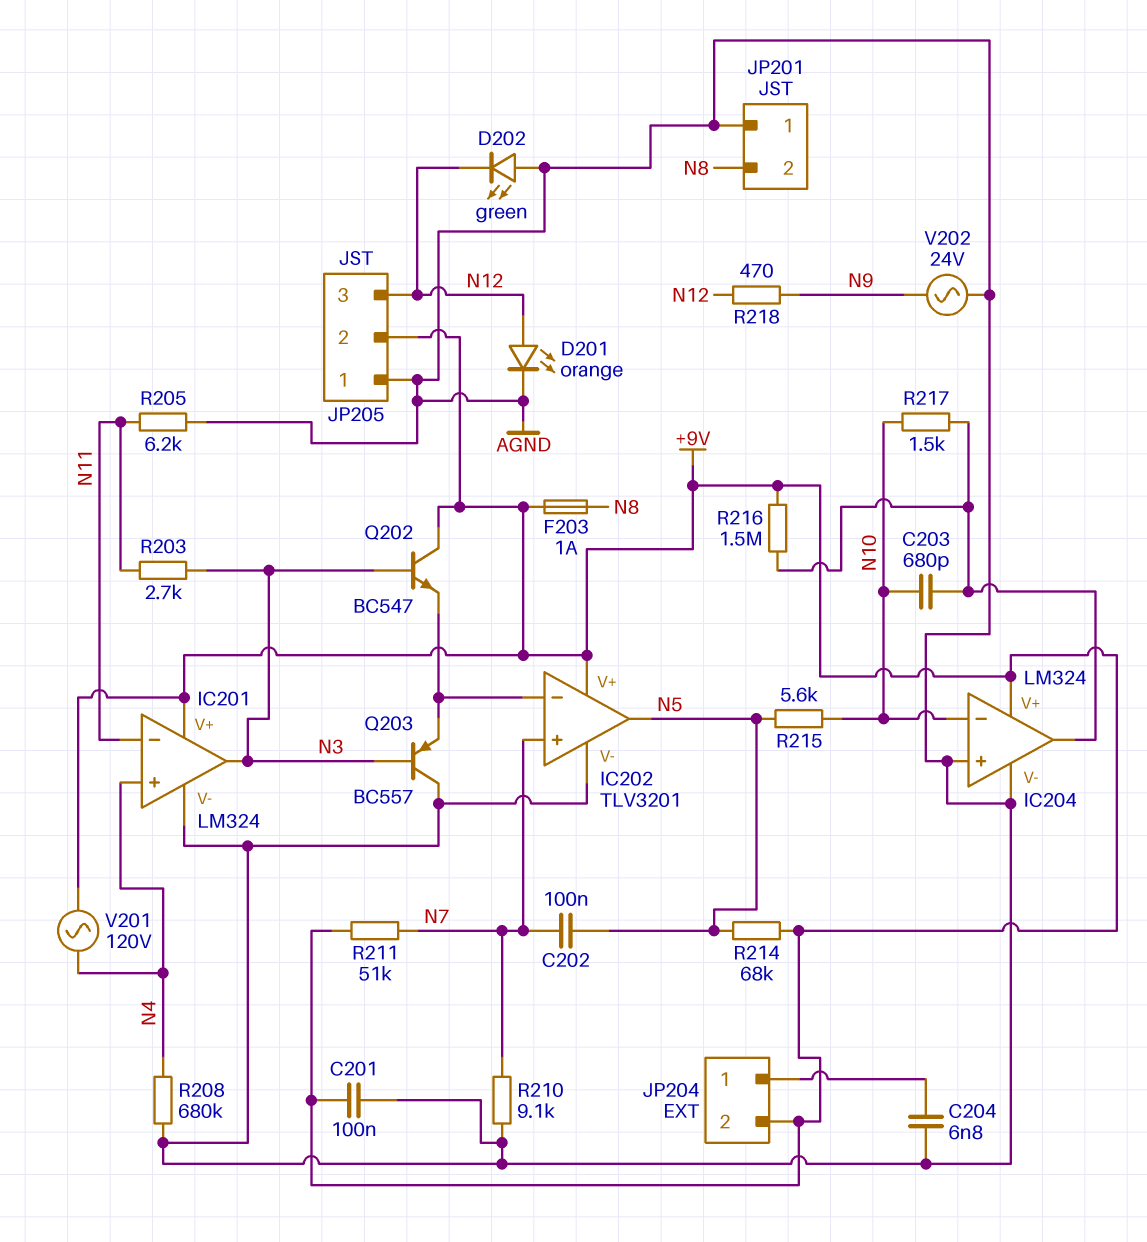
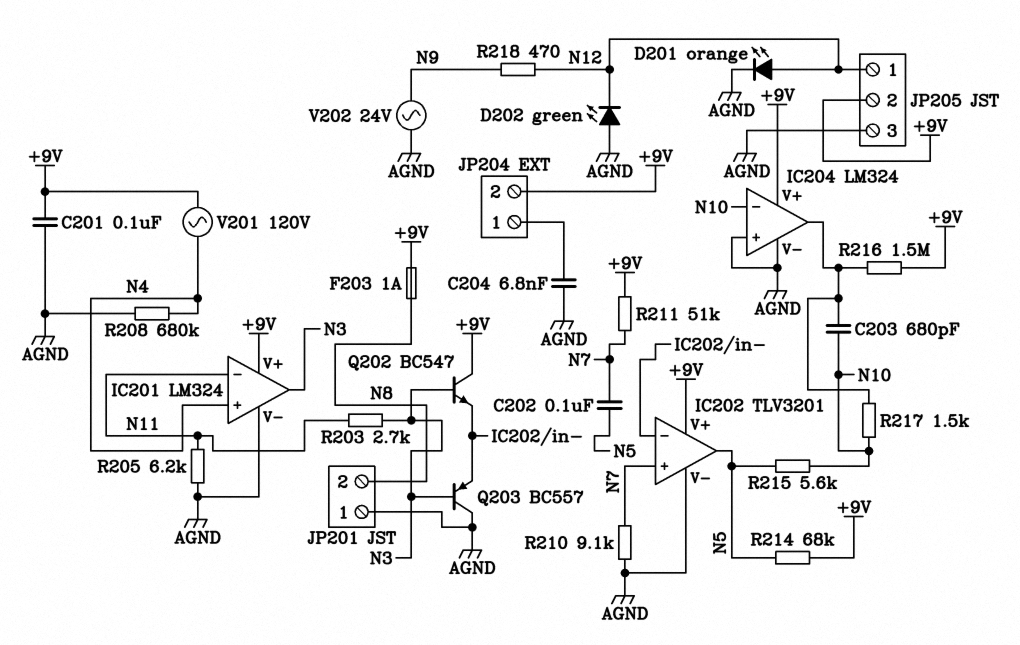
JP205 pin 1: AGND -> N12
JP205 pin 3: N12 -> AGND

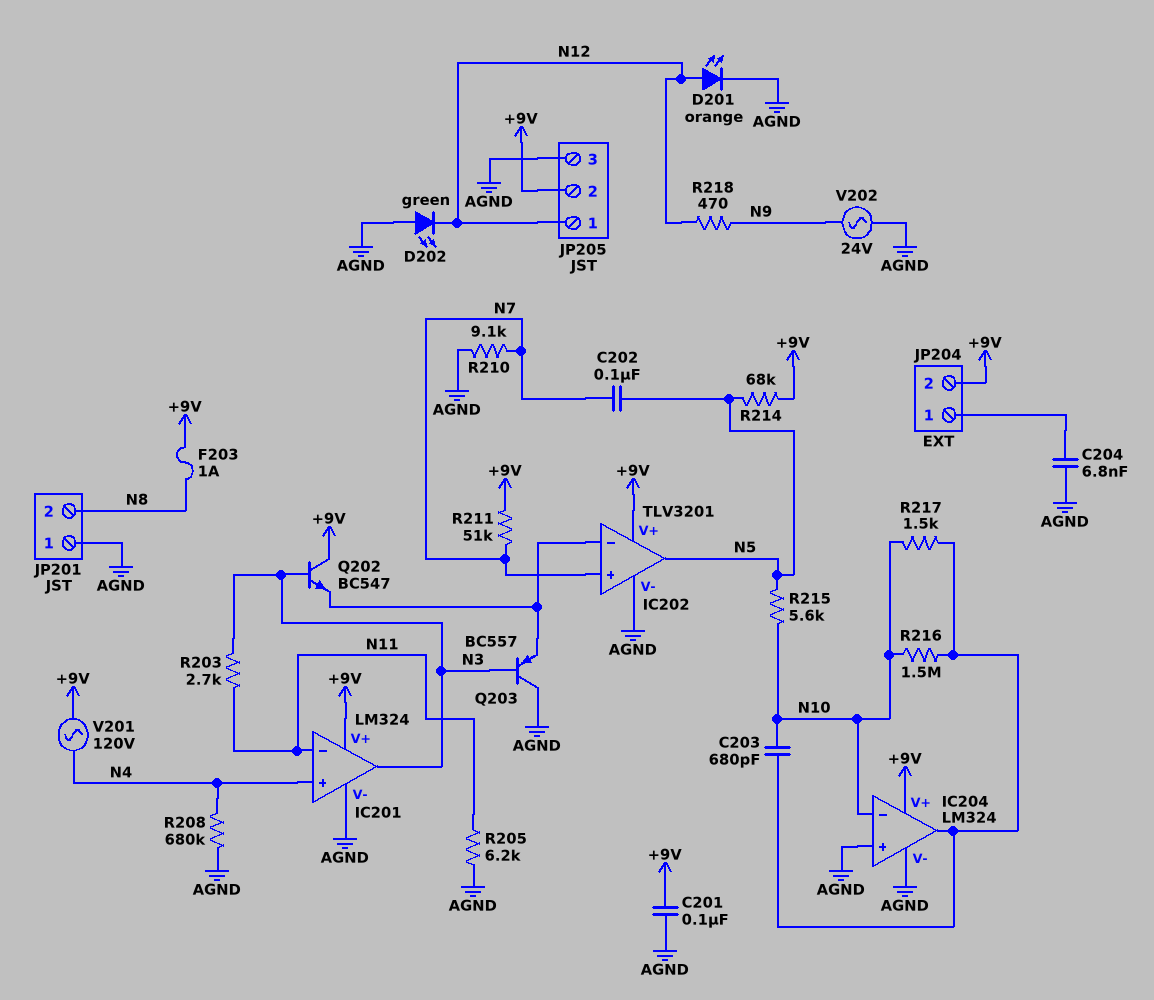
R216: 1.5M (+9V, IC204/out) -> 1.5M (IC204/out, N10)

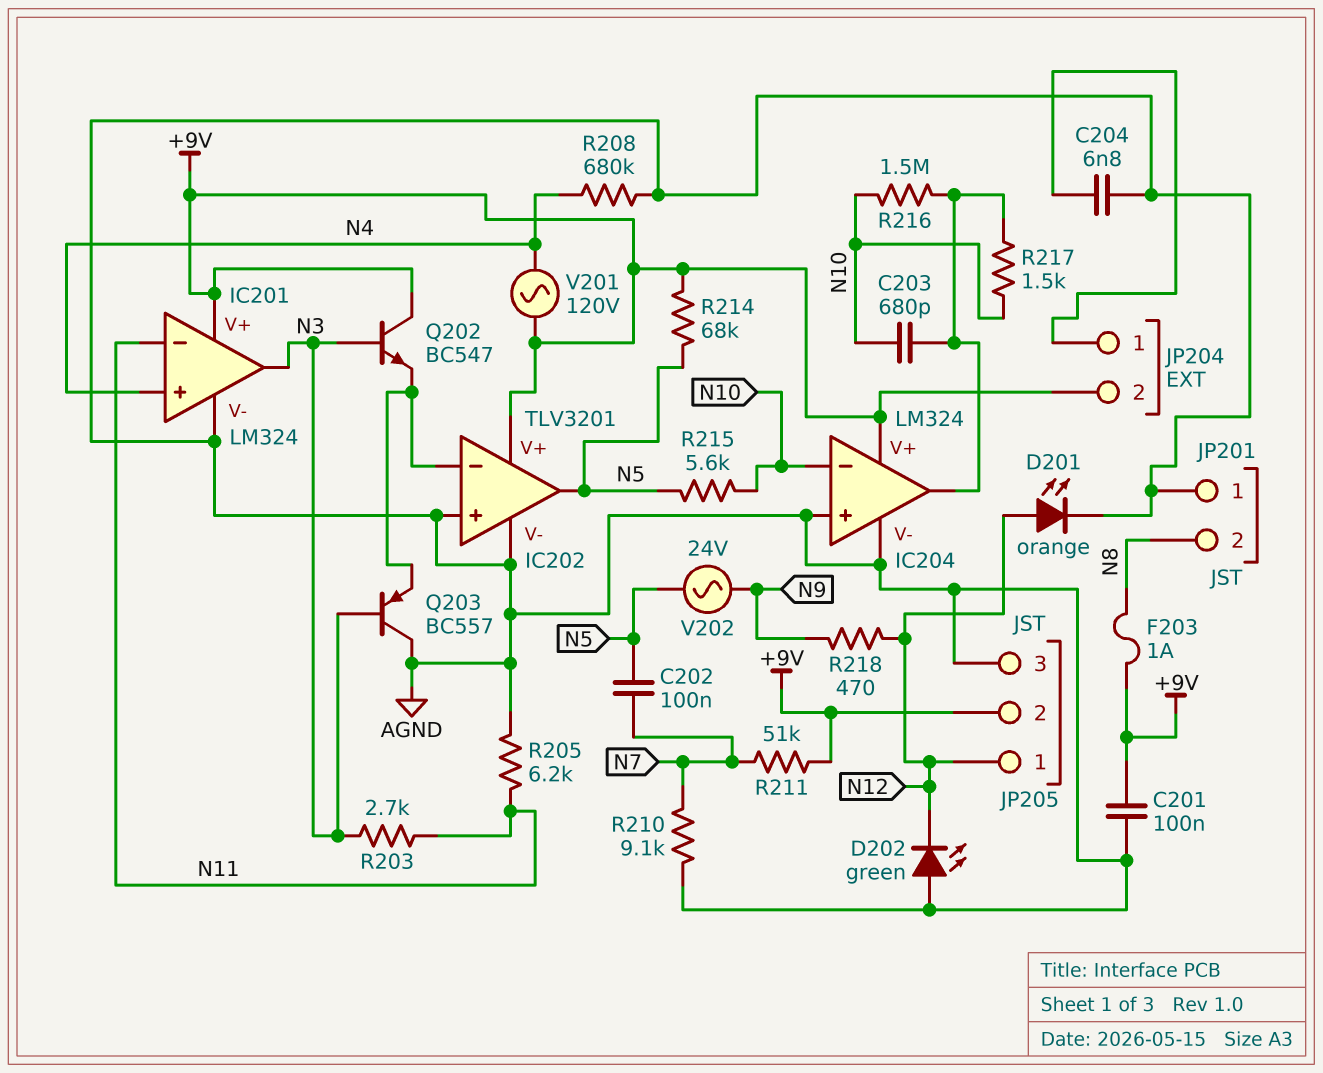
IC202 pin in+: N7 -> AGND
V202: AC 24V (AGND, N9) -> AC 24V (N5, N9)

